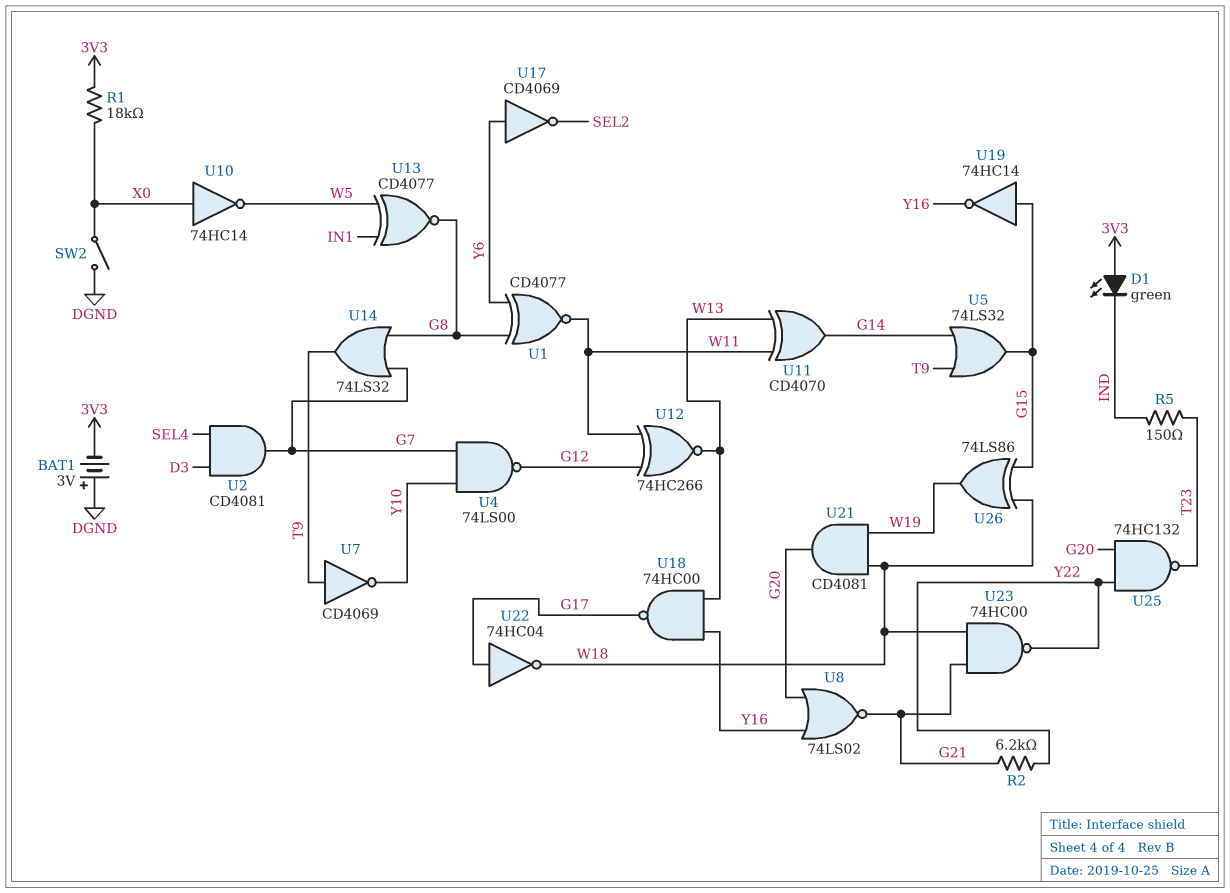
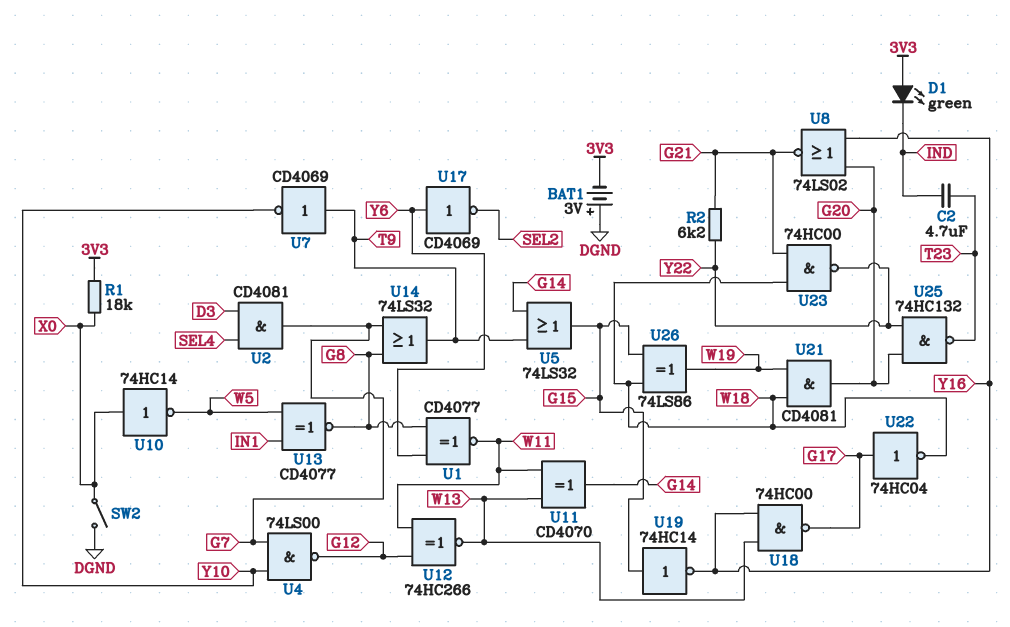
C2: none -> 4.7uF (IND, T23)
R5: 150 (IND, T23) -> none

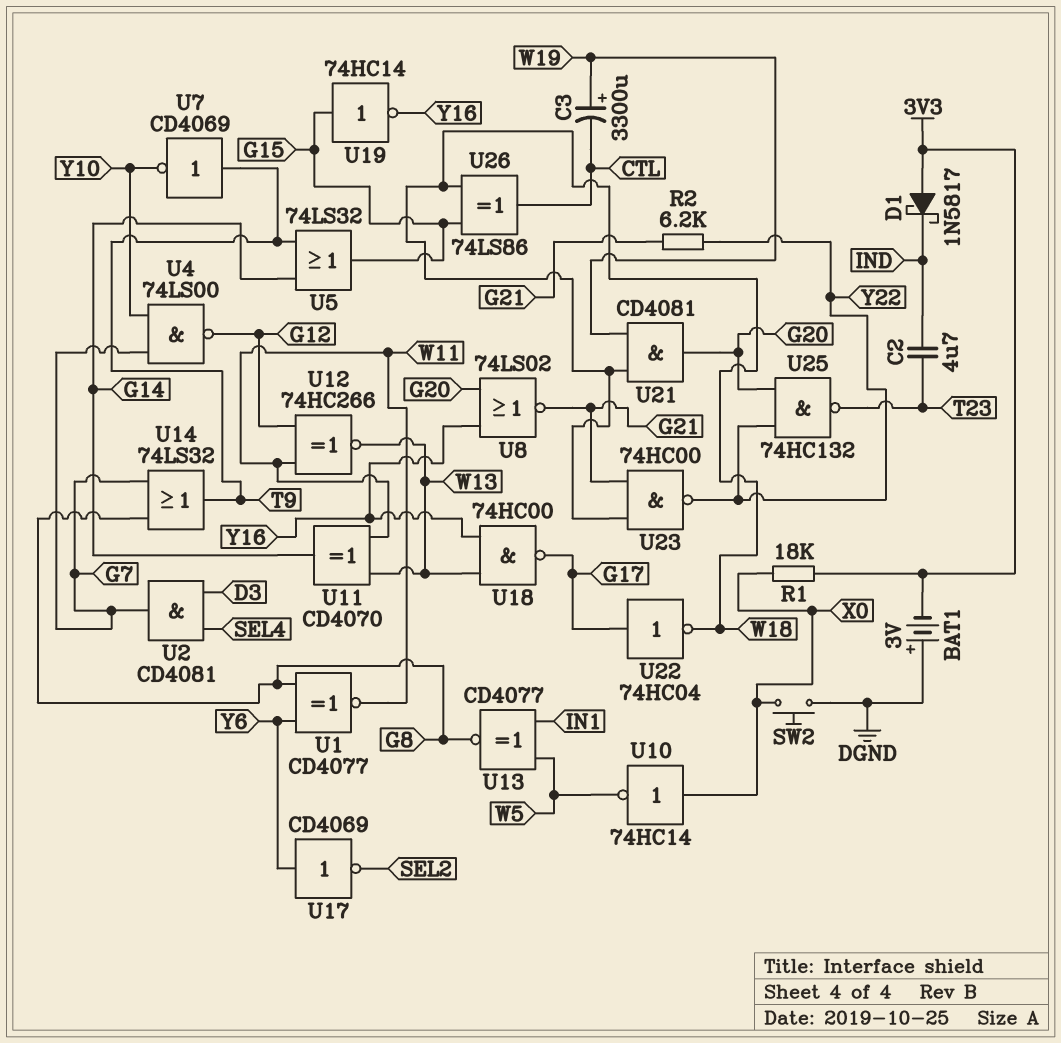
C3: none -> 3300uF (plus W19, minus CTL)
D1: LED green (A 3V3, K IND) -> schottky 1N5817 (A 3V3, K IND)
SW2: switch (DGND, X0) -> button (DGND, X0)
U26: XOR 74LS86 (in G15, in W18, out W19) -> XOR 74LS86 (in G15, in W18, out CTL)

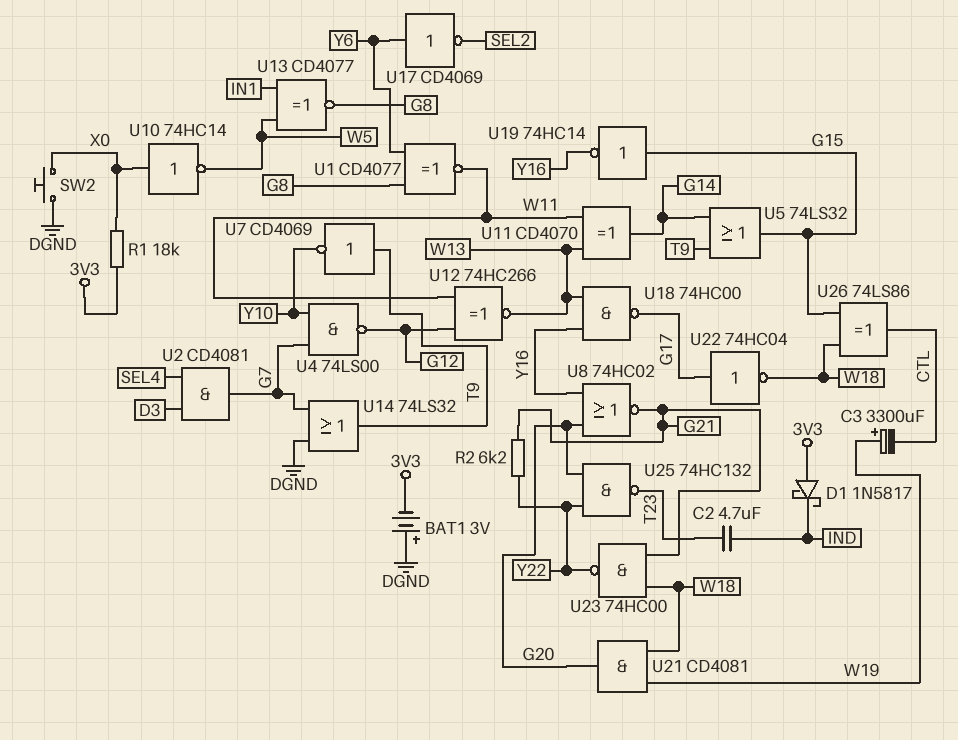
U8: NOR 74LS02 (in G20, in Y16, out G21) -> NOR 74HC02 (in G20, in Y16, out G21)
U14: OR 74LS32 (in G7, in G8, out T9) -> OR 74LS32 (in DGND, in G7, out T9)

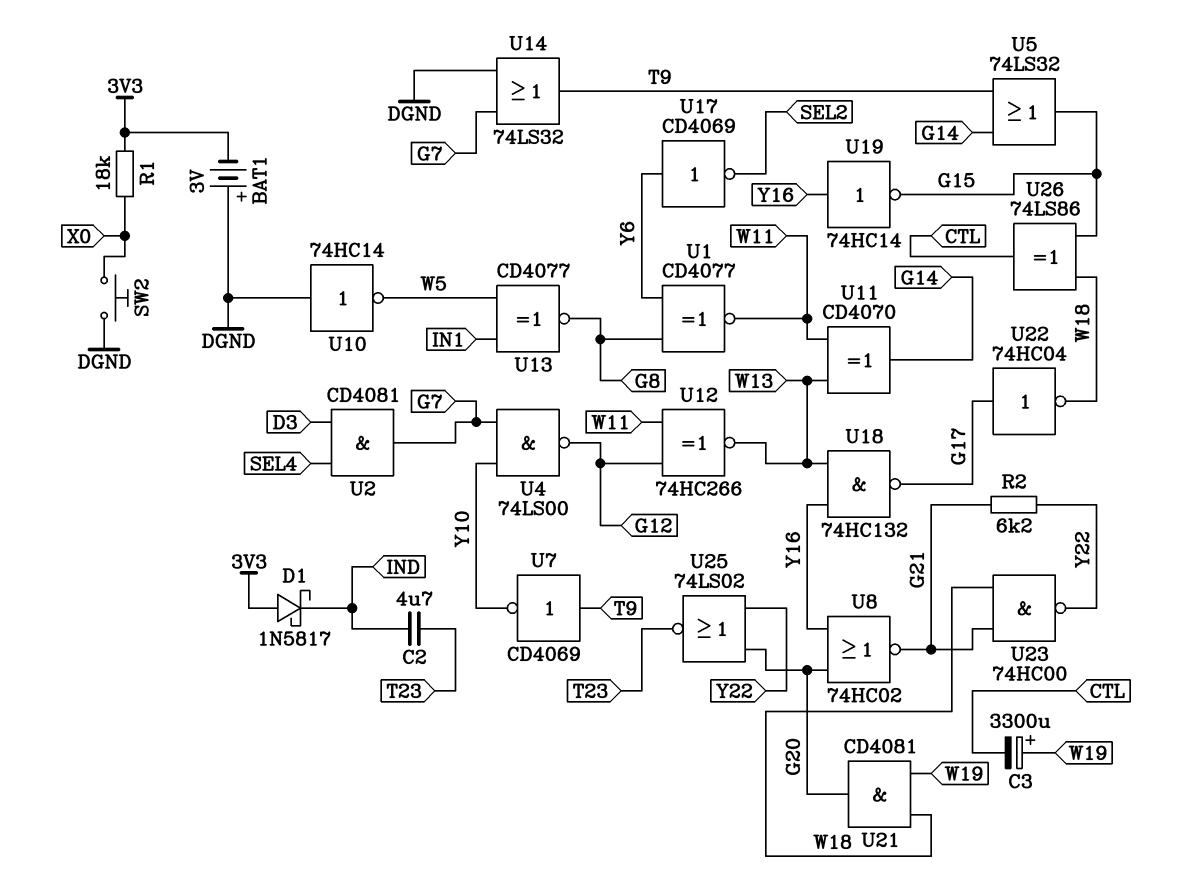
U10: NOT 74HC14 (in X0, out W5) -> NOT 74HC14 (in DGND, out W5)
U18: NAND 74HC00 (in W13, in Y16, out G17) -> NAND 74HC132 (in W13, in Y16, out G17)
U19: NOT 74HC14 (in G15, out Y16) -> NOT 74HC14 (in Y16, out G15)
U25: NAND 74HC132 (in G20, in Y22, out T23) -> NOR 74LS02 (in G20, in Y22, out T23)

